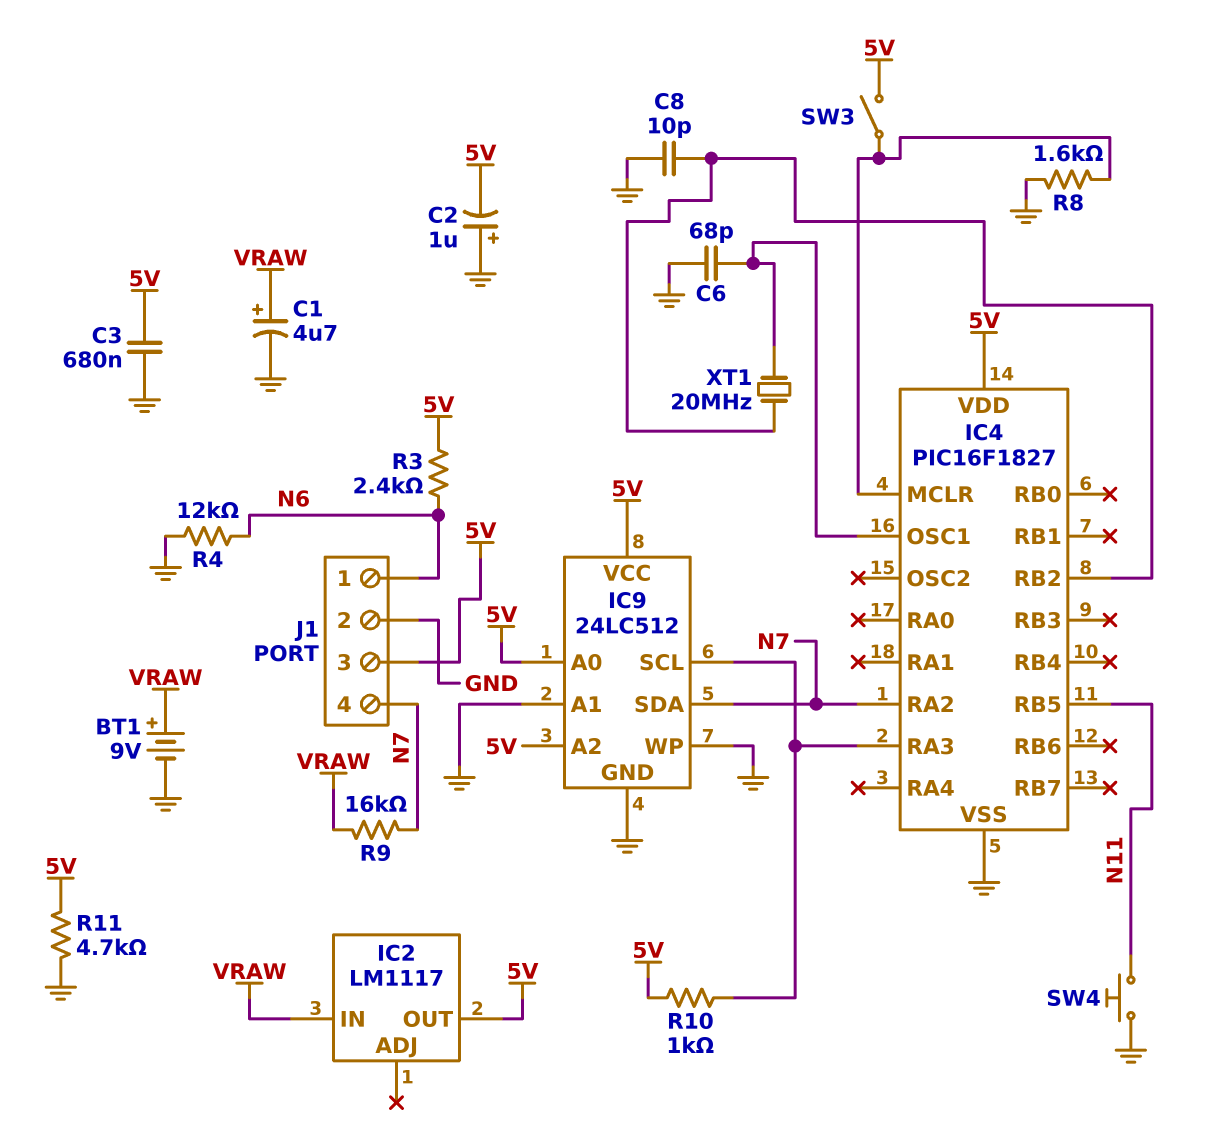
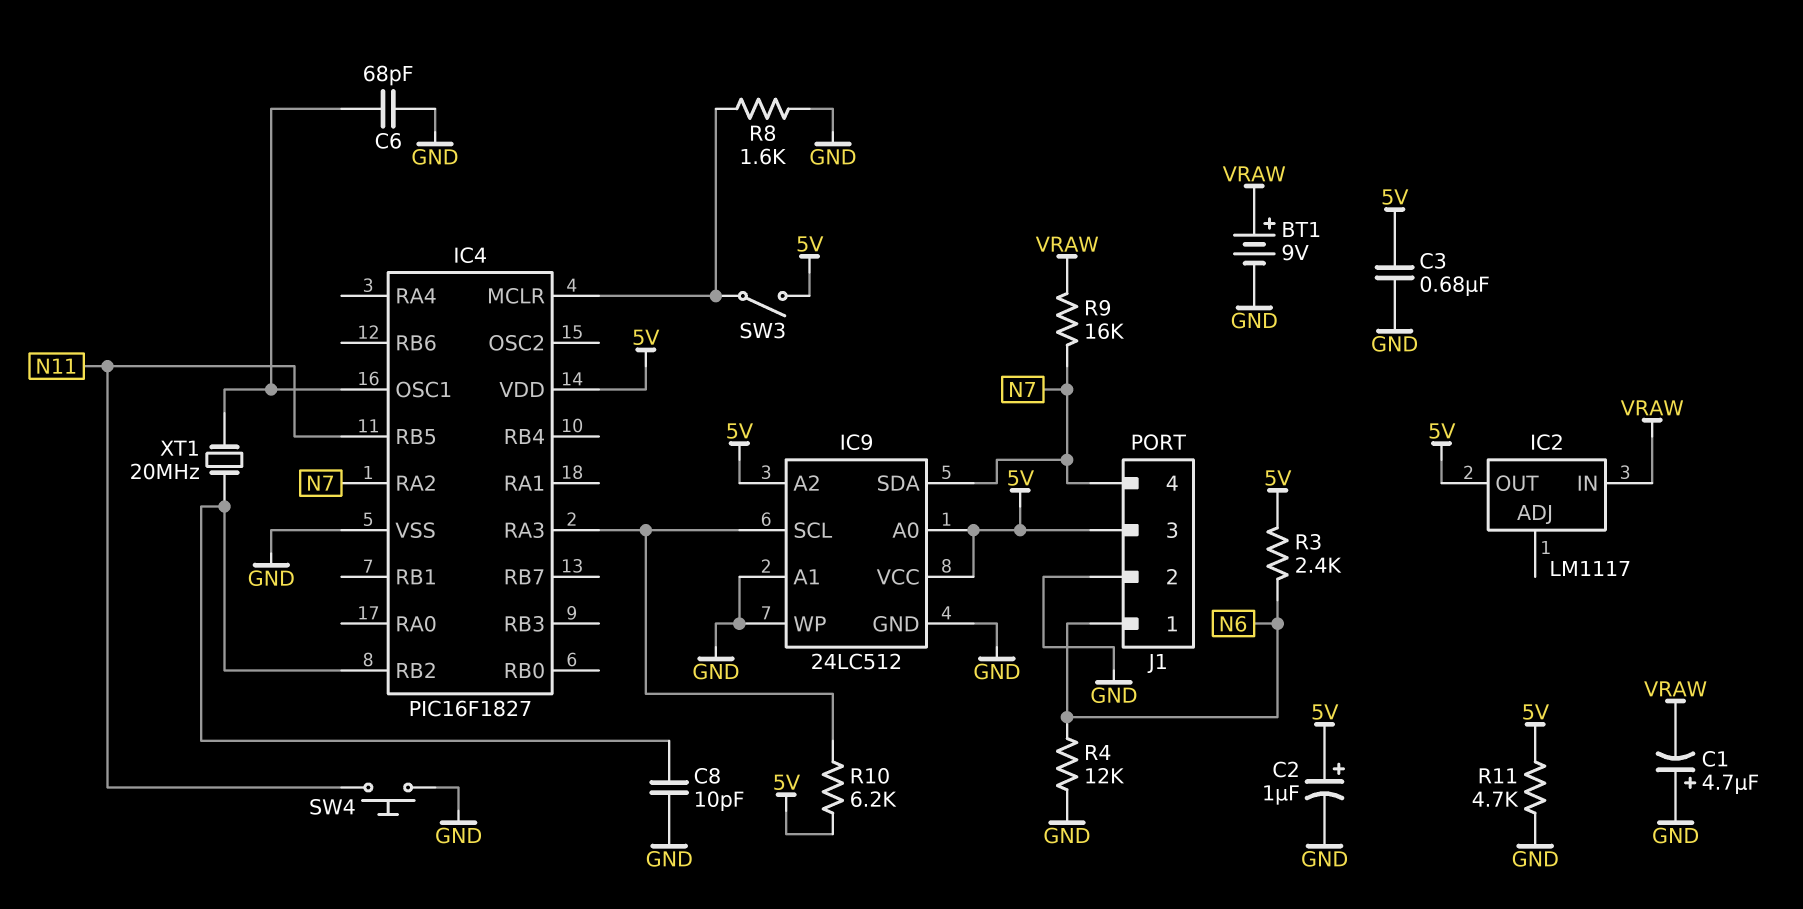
C1: 4.7uF (plus VRAW, minus GND) -> 4.7uF (plus GND, minus VRAW)
C2: 1uF (plus GND, minus 5V) -> 1uF (plus 5V, minus GND)
R10: 1k (5V, IC4/RA3) -> 6.2k (5V, IC4/RA3)

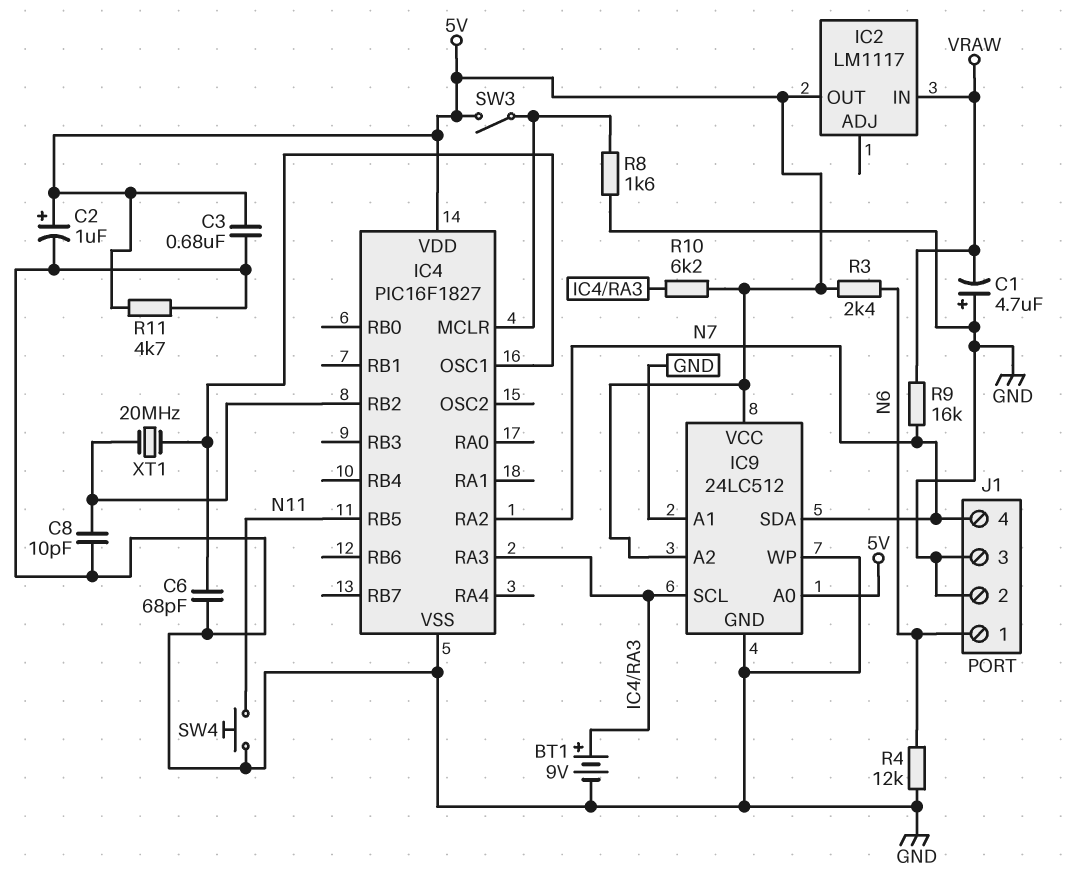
BT1: 9V (plus VRAW, minus GND) -> 9V (plus IC4/RA3, minus GND)
J1 pin 3: 5V -> GND

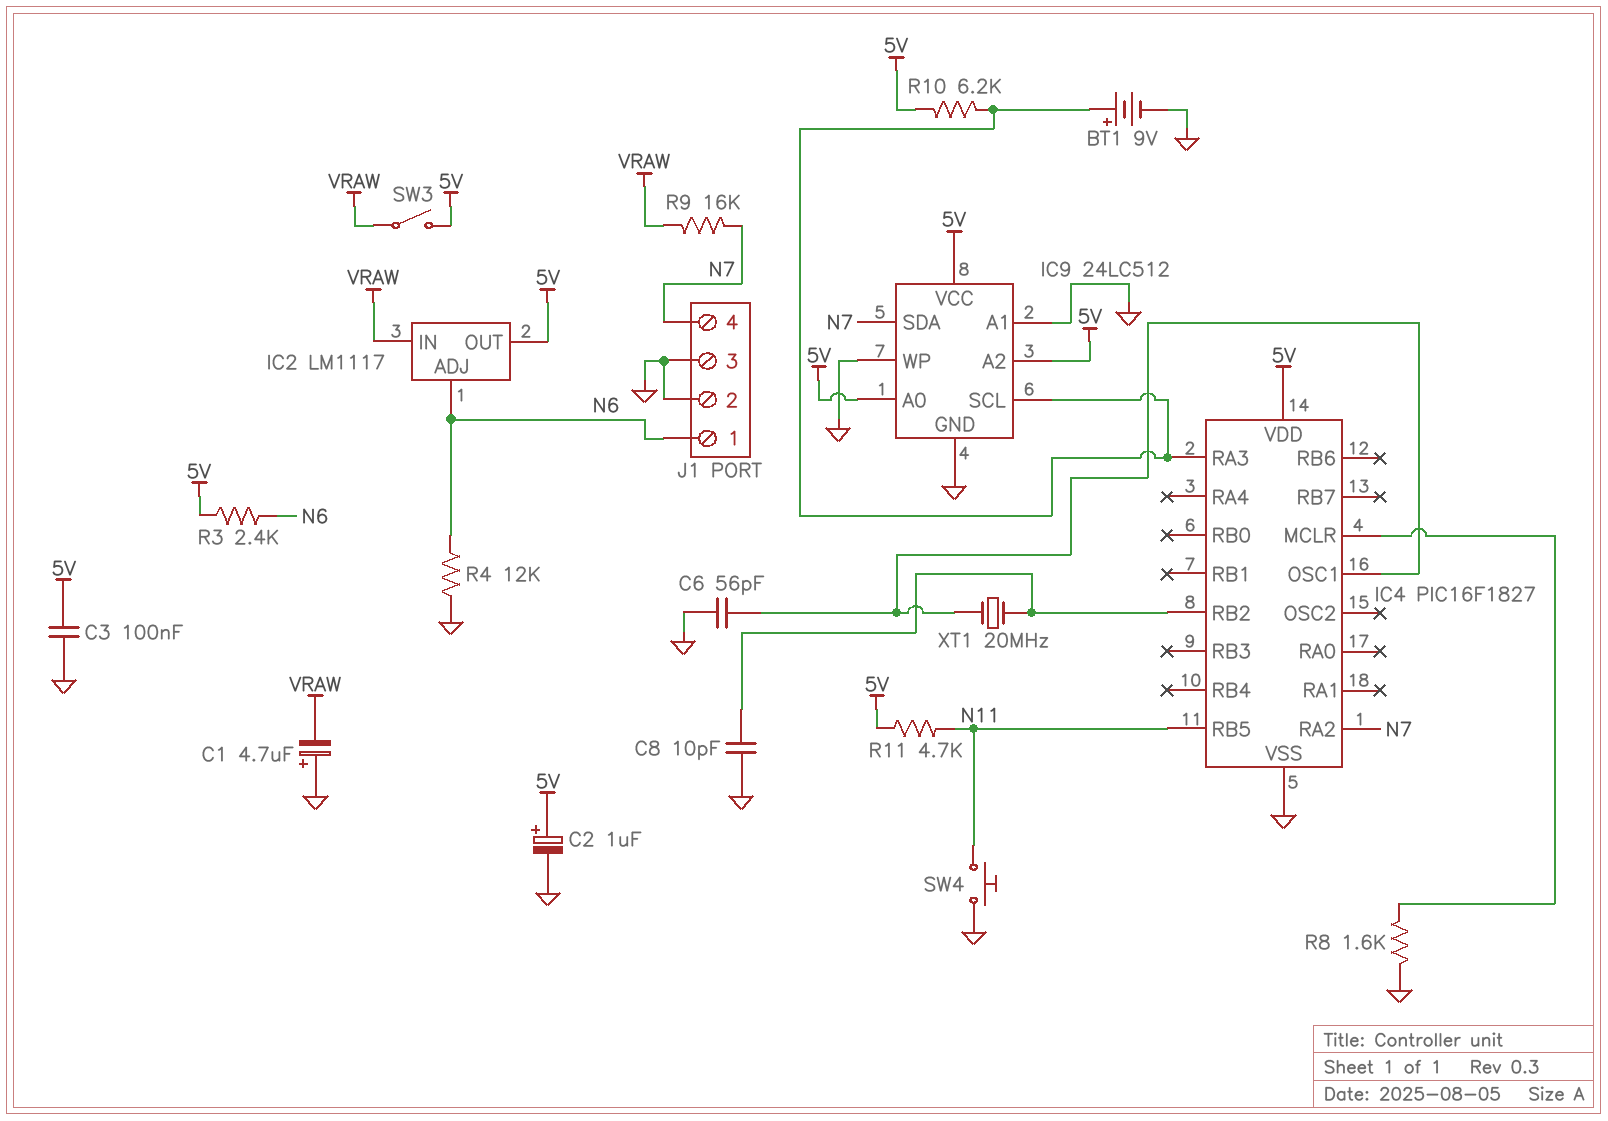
C3: 680nF (5V, GND) -> 100nF (5V, GND)
C6: 68pF (GND, IC4/OSC1) -> 56pF (GND, IC4/OSC1)
IC2 pin ADJ: none -> N6
R11: 4.7k (5V, GND) -> 4.7k (5V, N11)
SW3: switch (5V, IC4/MCLR) -> switch (5V, VRAW)

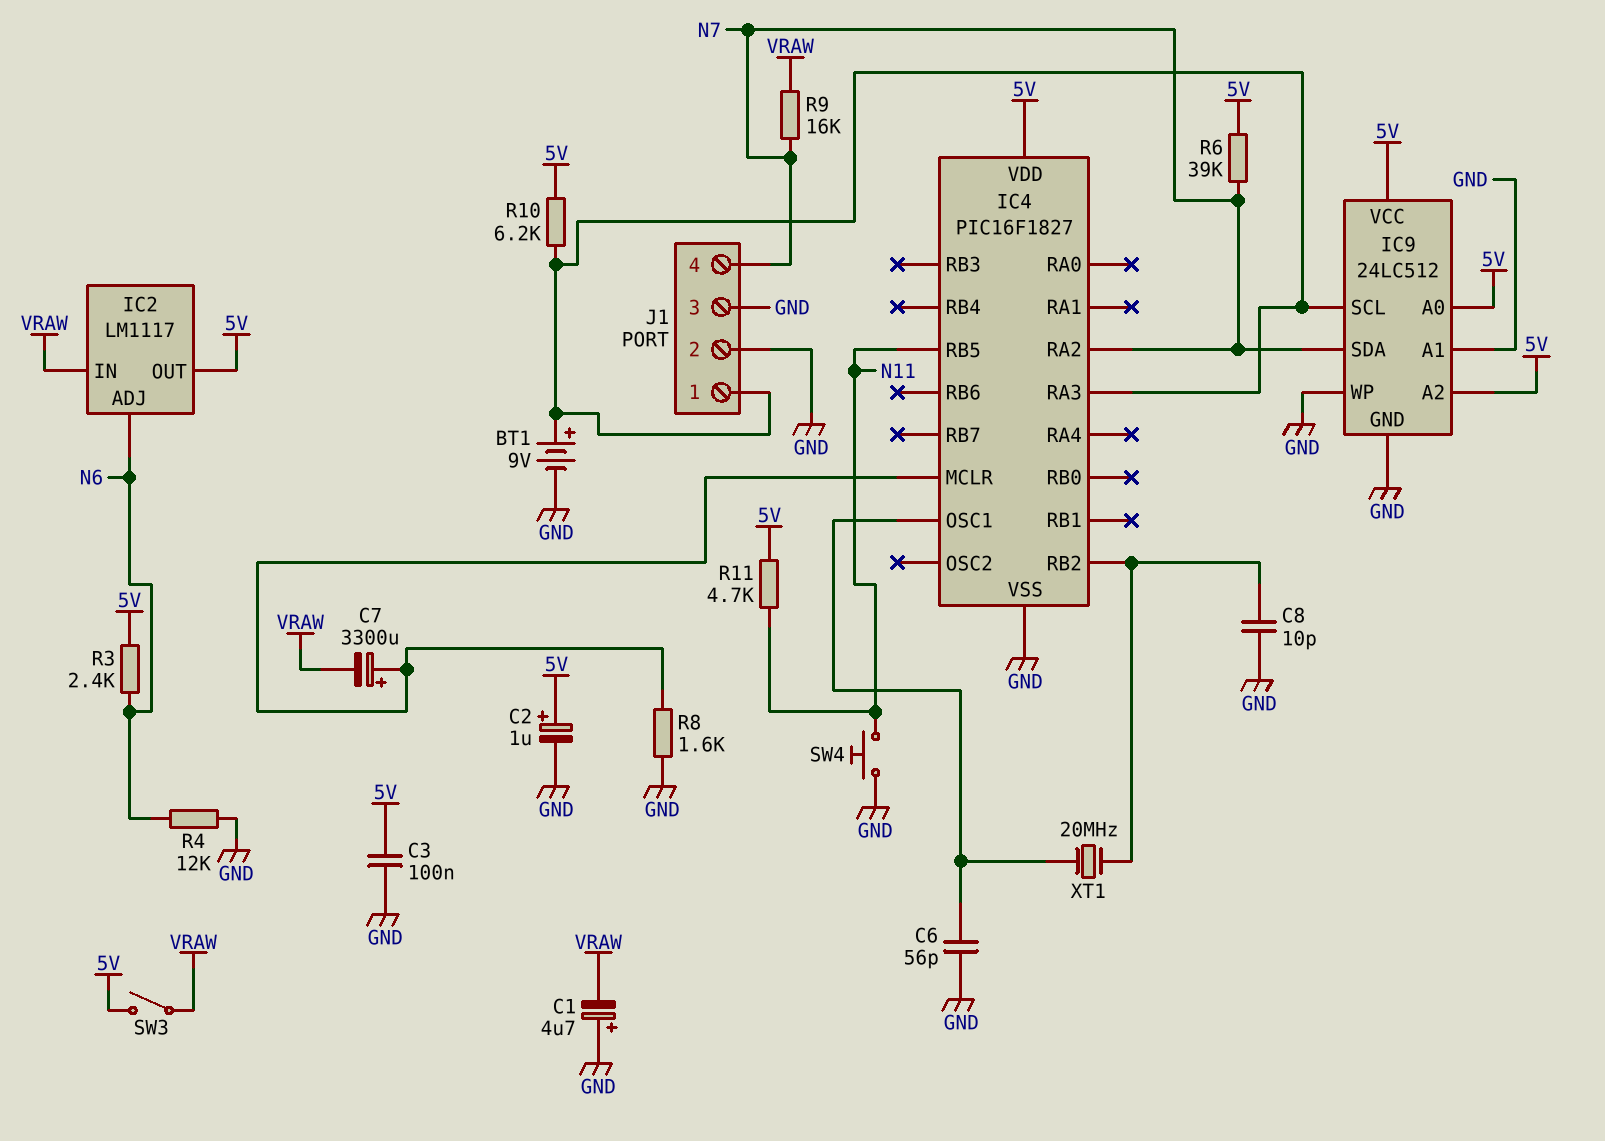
C7: none -> 3300uF (plus IC4/MCLR, minus VRAW)
J1 pin 1: N6 -> IC4/RA3
R6: none -> 39k (5V, N7)

